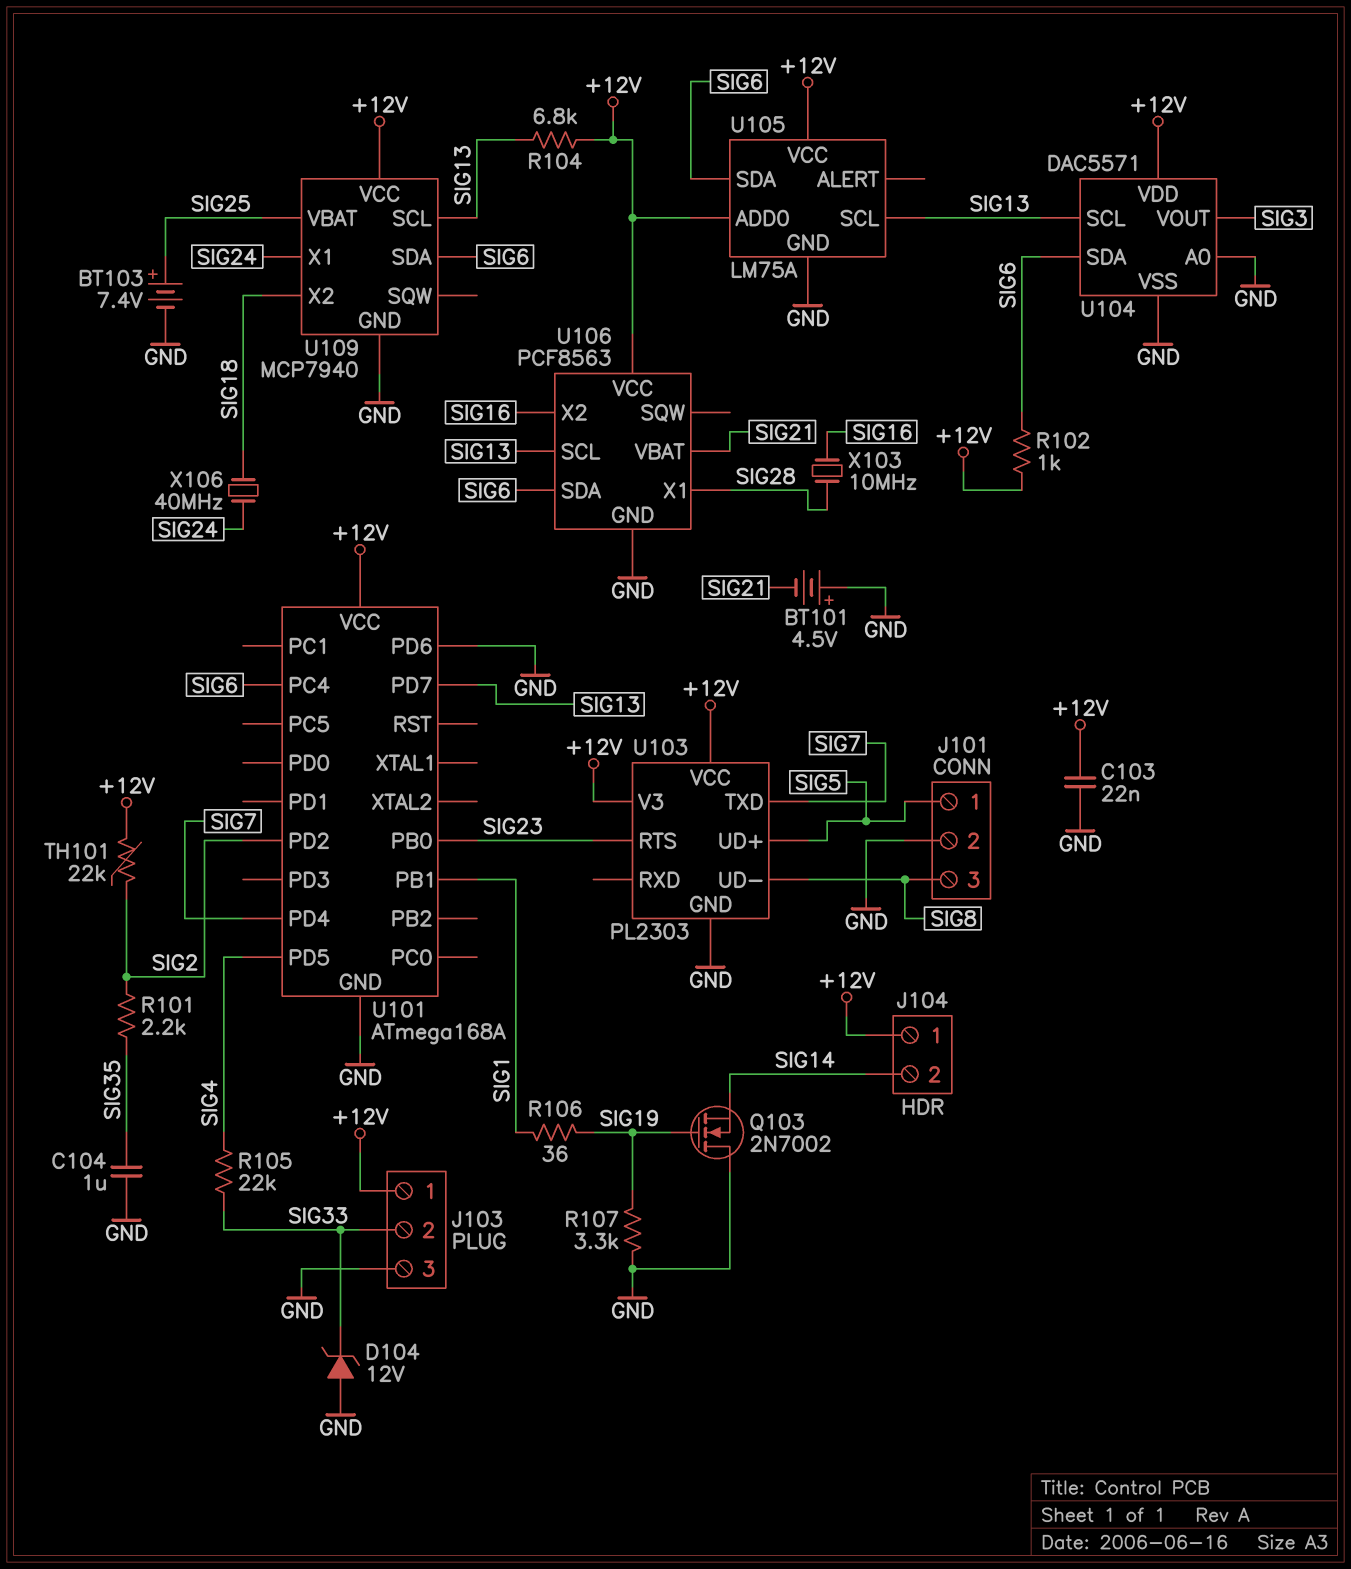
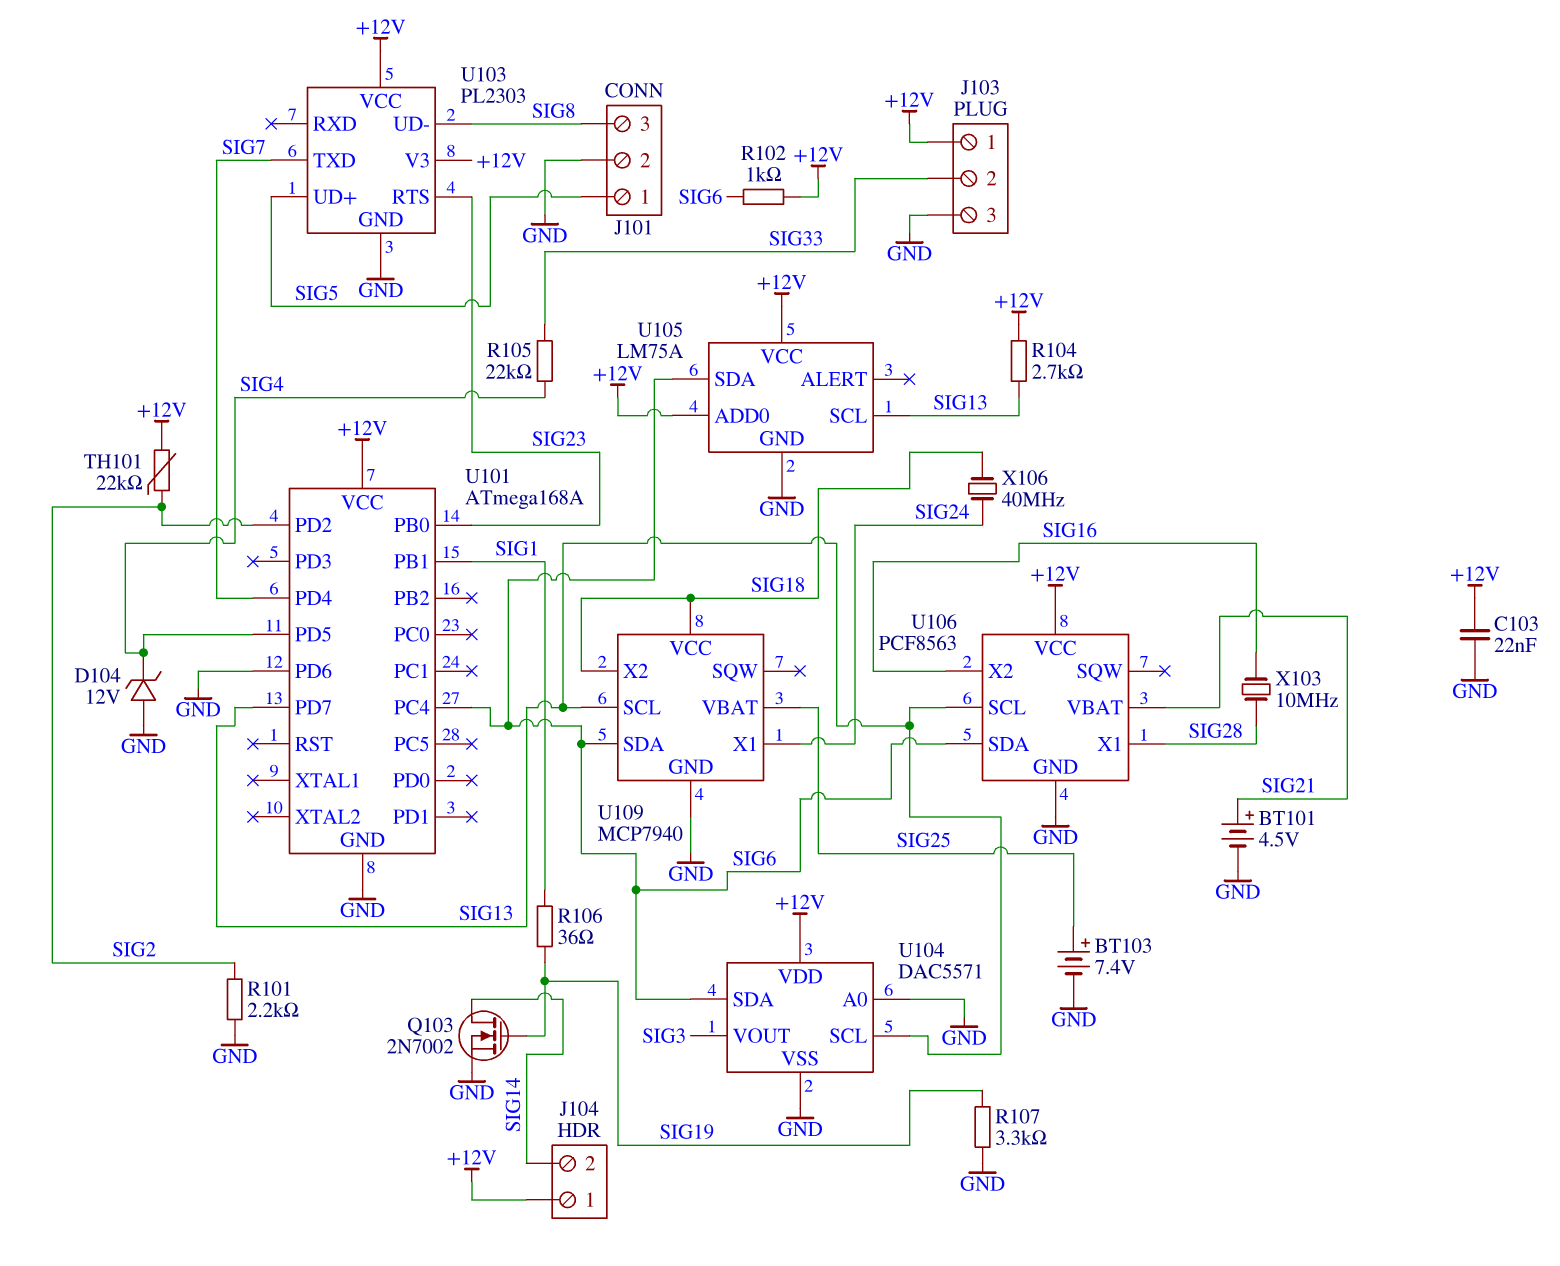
BT101: 4.5V (plus GND, minus SIG21) -> 4.5V (plus SIG21, minus GND)
C104: 1uF (GND, SIG35) -> none
D104: zener 12V (A GND, K SIG33) -> zener 12V (A GND, K SIG4)
Q103: NMOS 2N7002 (G SIG19, D GND, S SIG14) -> NMOS 2N7002 (G SIG19, D SIG14, S GND)
R101: 2.2k (SIG2, SIG35) -> 2.2k (GND, SIG2)
R104: 6.8k (+12V, SIG13) -> 2.7k (+12V, SIG13)
U109 pin VCC: +12V -> SIG18

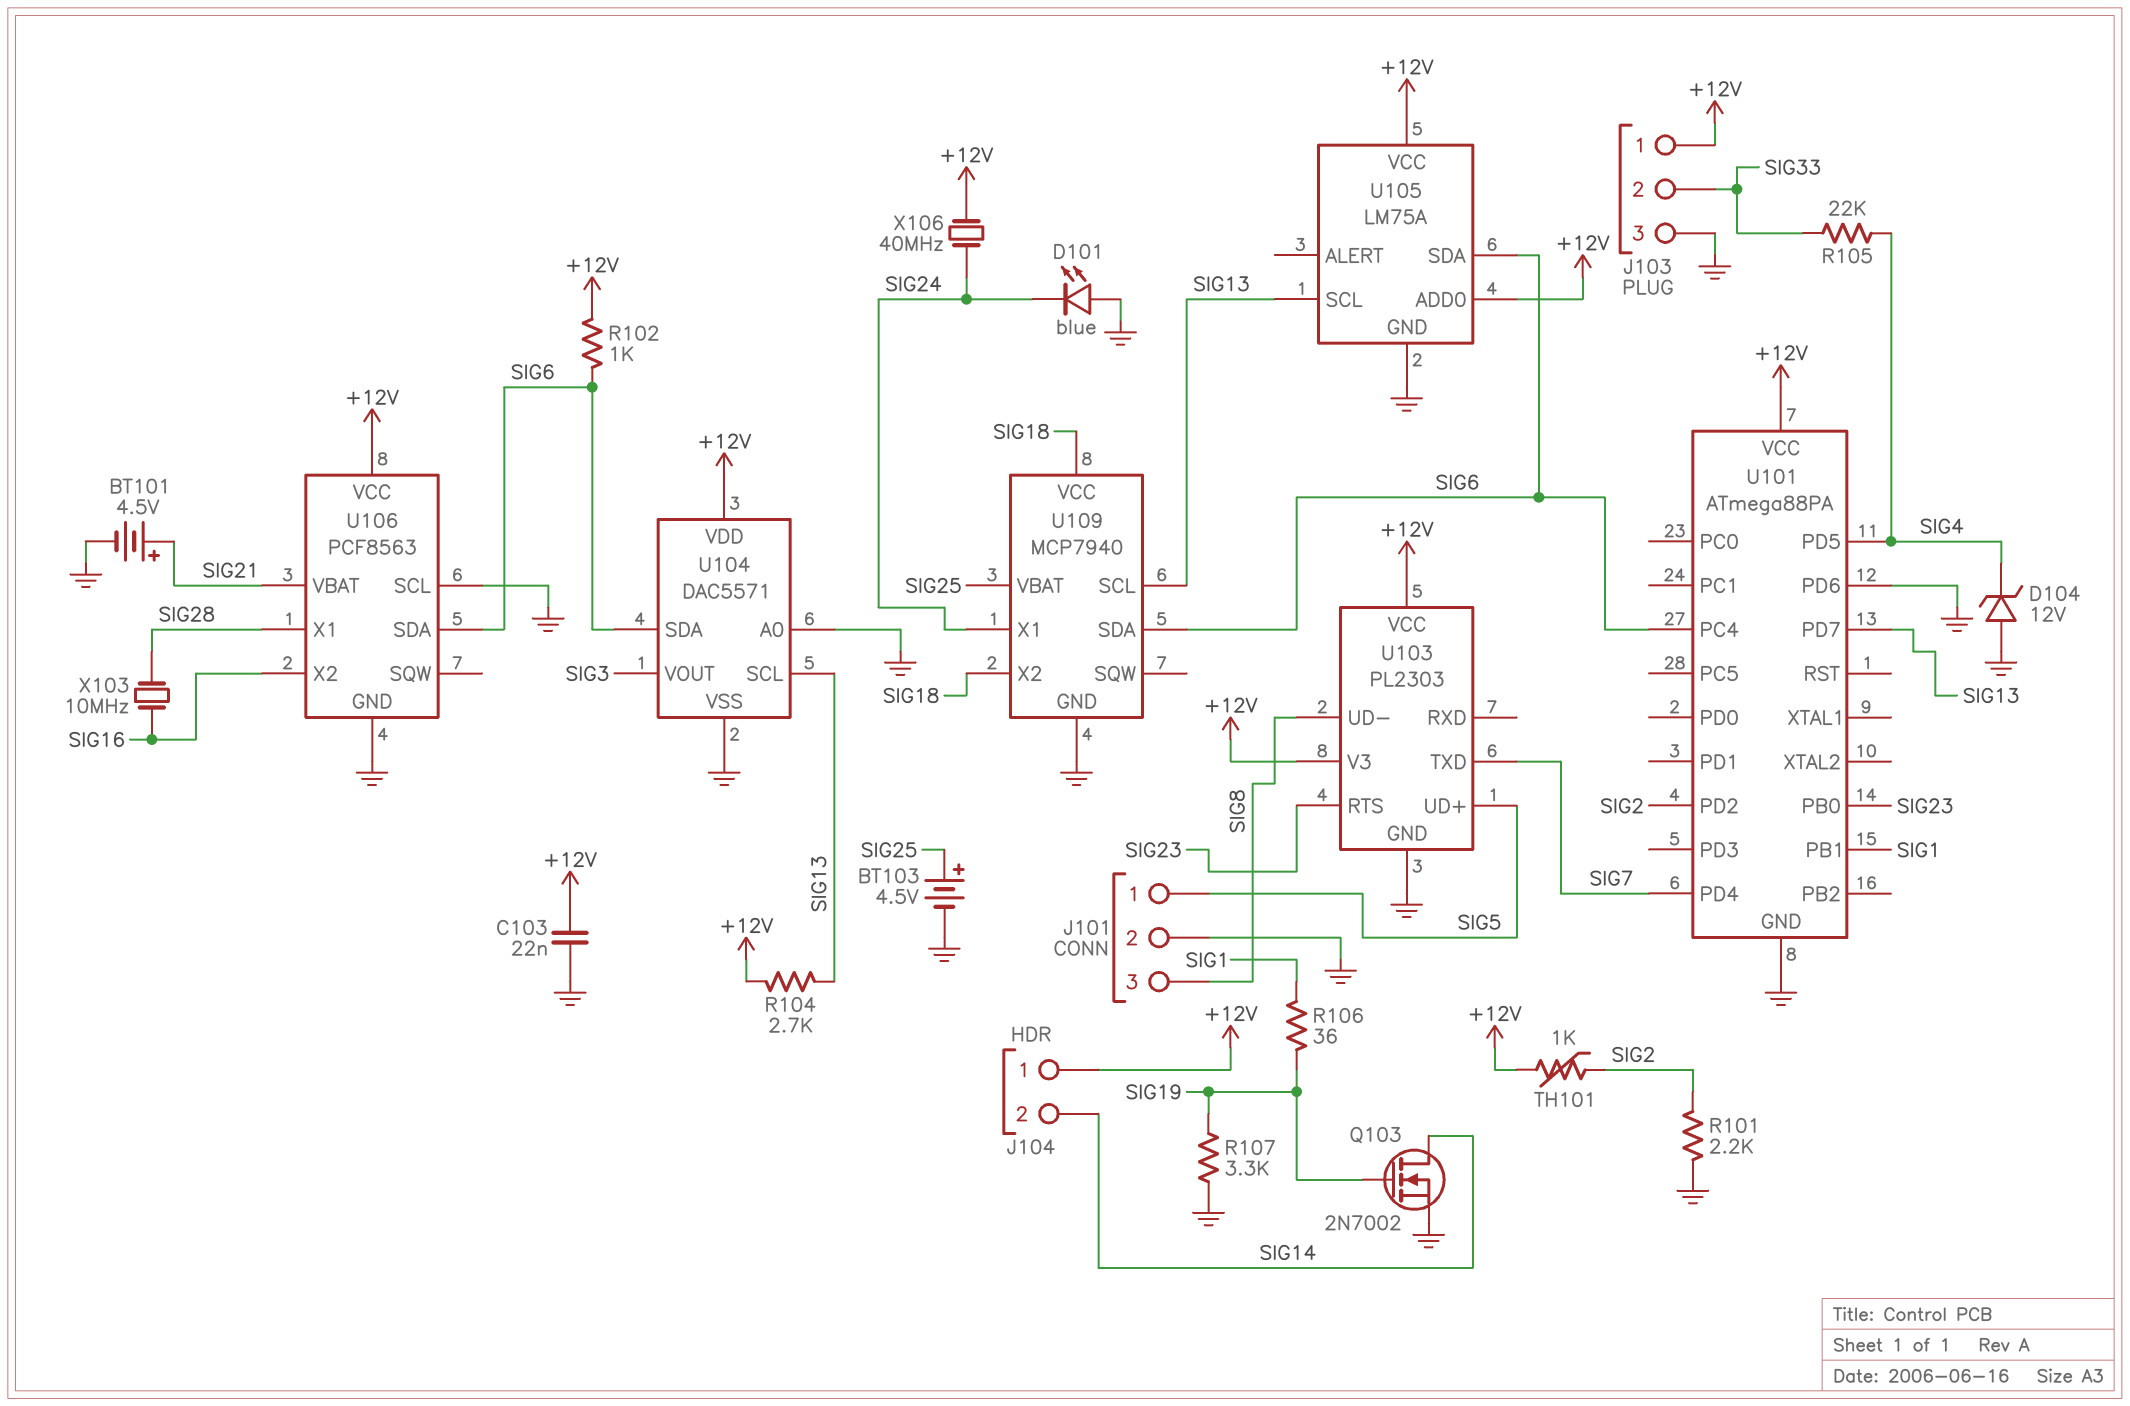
BT103: 7.4V (plus SIG25, minus GND) -> 4.5V (plus SIG25, minus GND)
D101: none -> LED blue (A GND, K SIG24)
TH101: 22k (+12V, SIG2) -> 1k (+12V, SIG2)
U101: ATmega168A -> ATmega88PA
U106 pin SCL: SIG13 -> GND
X106: 40MHz (SIG18, SIG24) -> 40MHz (+12V, SIG24)

